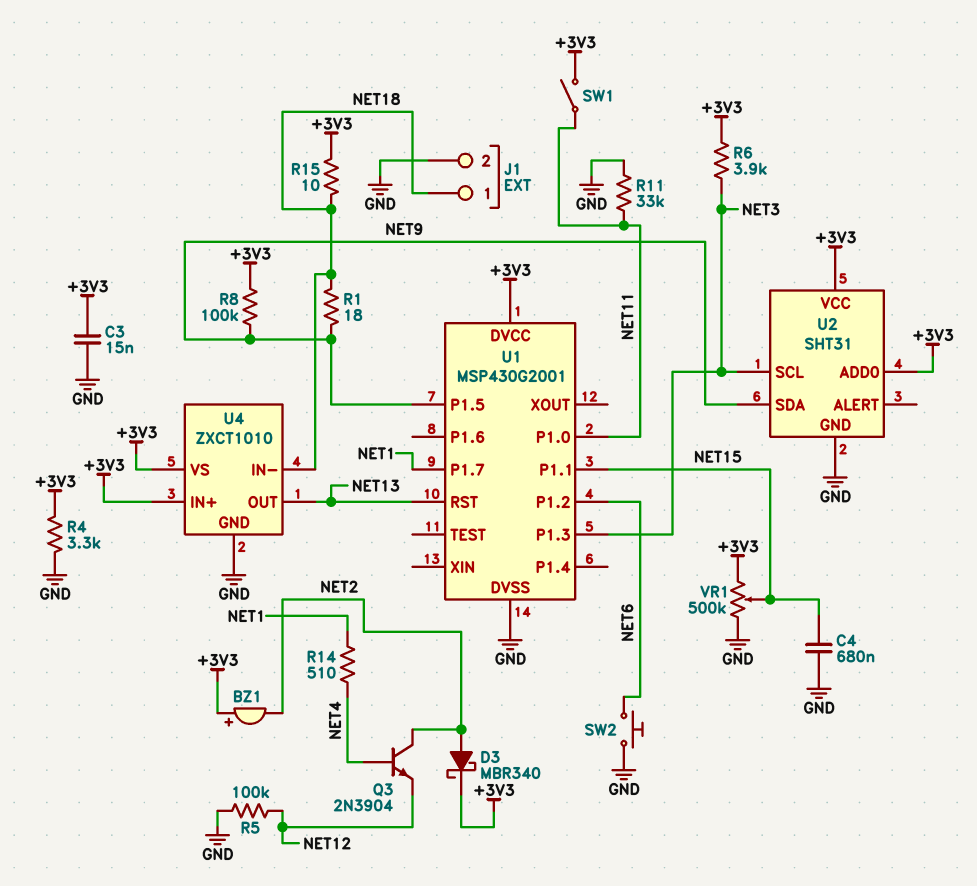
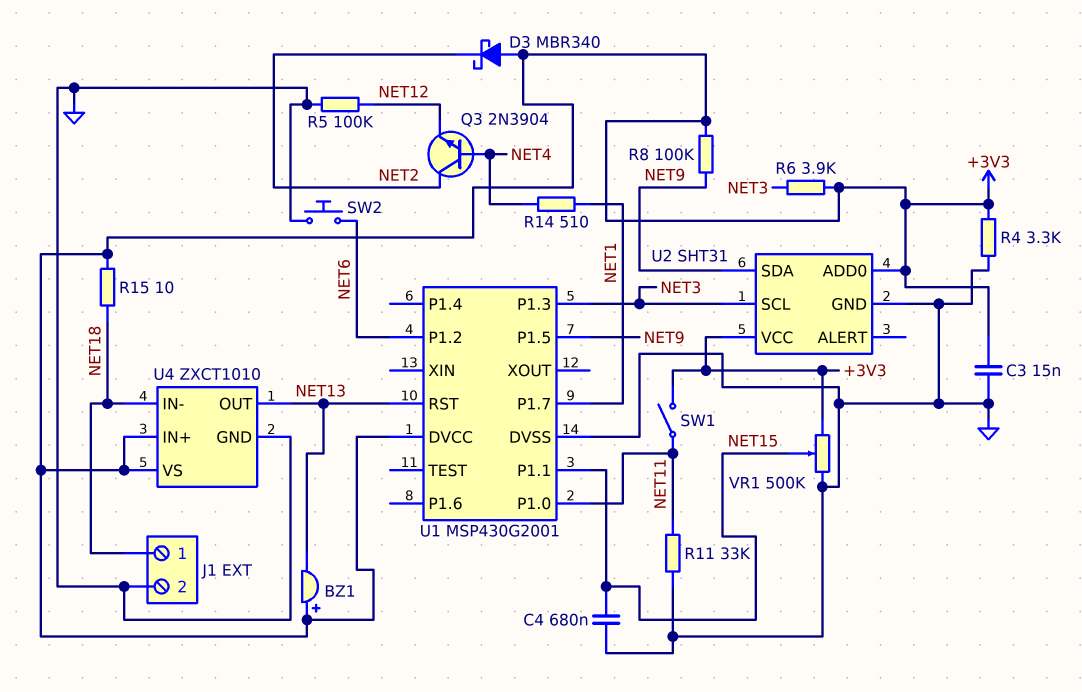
BZ1: buzzer (plus +3V3, minus NET2) -> buzzer (plus +3V3, minus NET13)
D3: schottky MBR340 (A NET2, K +3V3) -> schottky MBR340 (A +3V3, K NET2)
R1: 18 (NET9, NET18) -> none

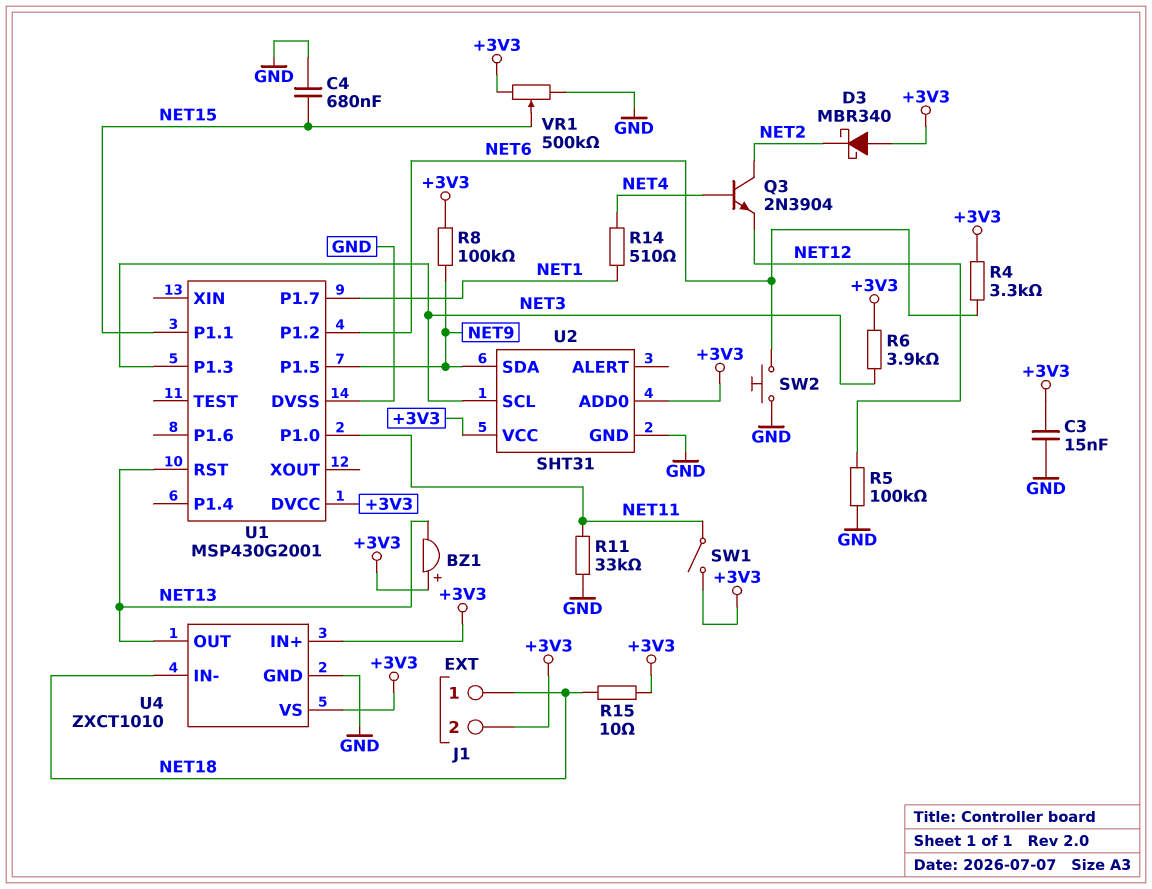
J1 pin 2: GND -> +3V3
R4: 3.3k (+3V3, GND) -> 3.3k (+3V3, NET6)

